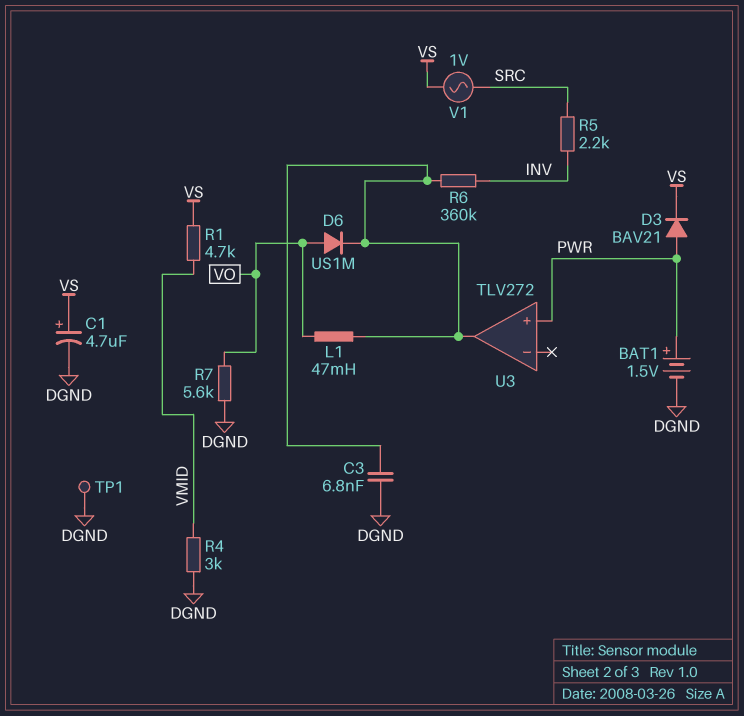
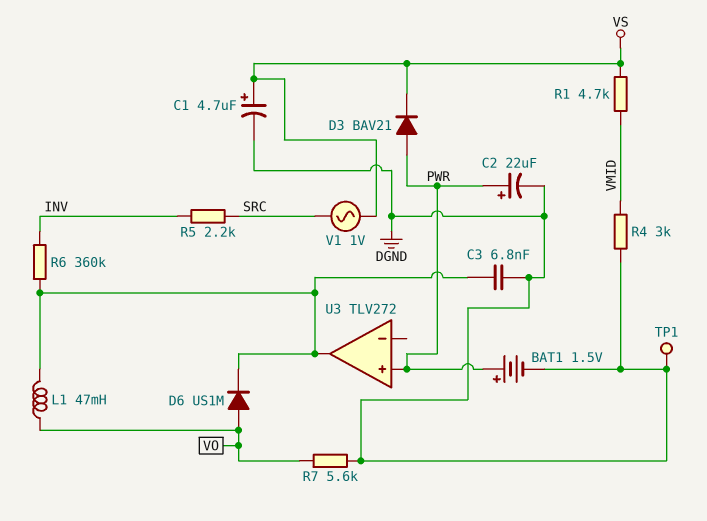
C2: none -> 22uF (plus PWR, minus DGND)

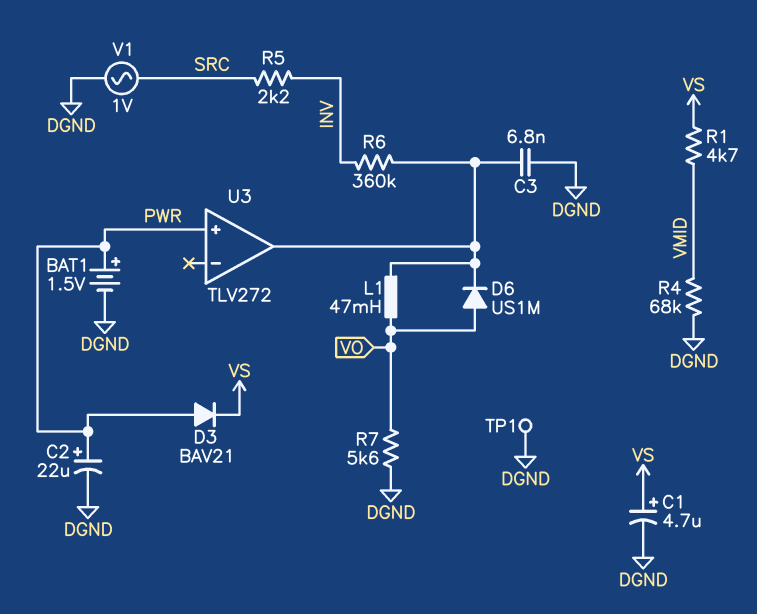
R4: 3k (DGND, VMID) -> 68k (DGND, VMID)
V1: AC 1V (SRC, VS) -> AC 1V (DGND, SRC)

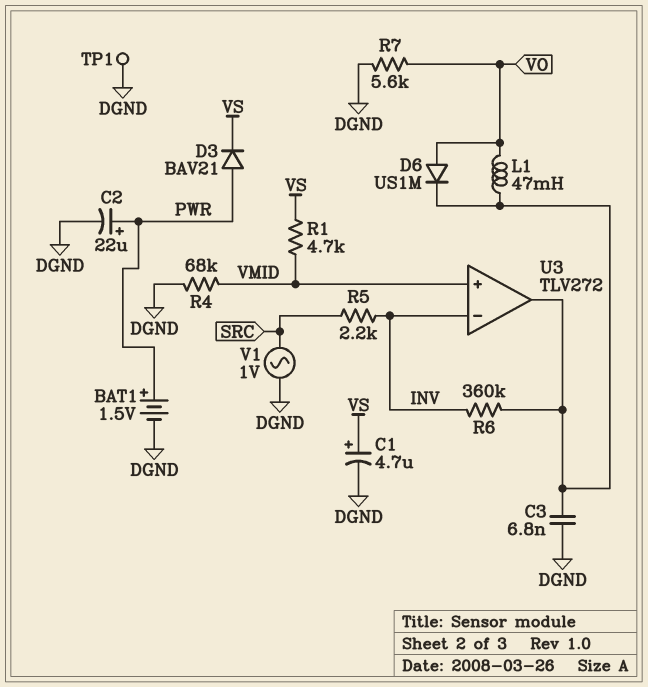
U3 pin in+: PWR -> VMID
U3 pin in-: none -> INV

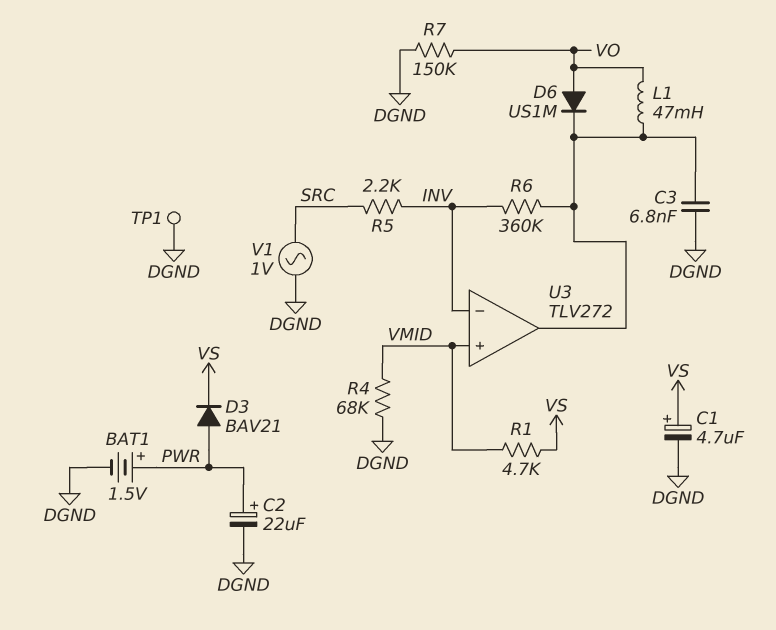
R7: 5.6k (DGND, VO) -> 150k (DGND, VO)

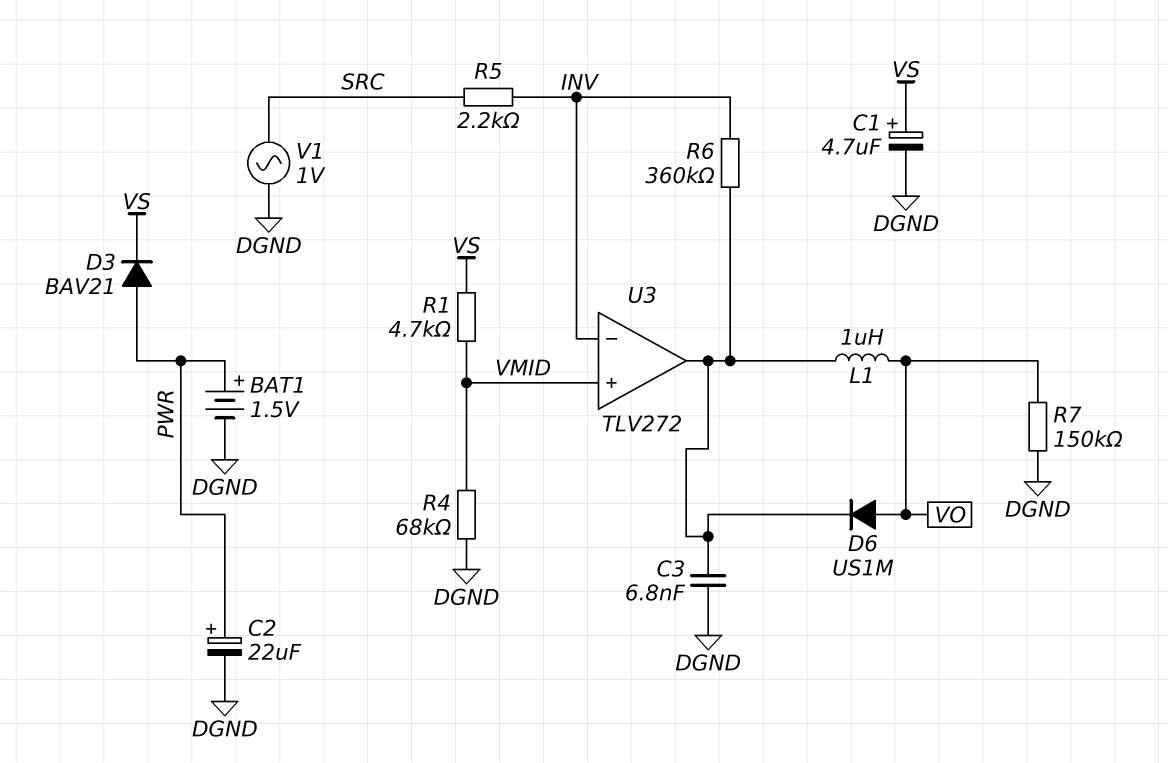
L1: 47mH (U3/out, VO) -> 1uH (U3/out, VO)
TP1: test point (DGND) -> none

